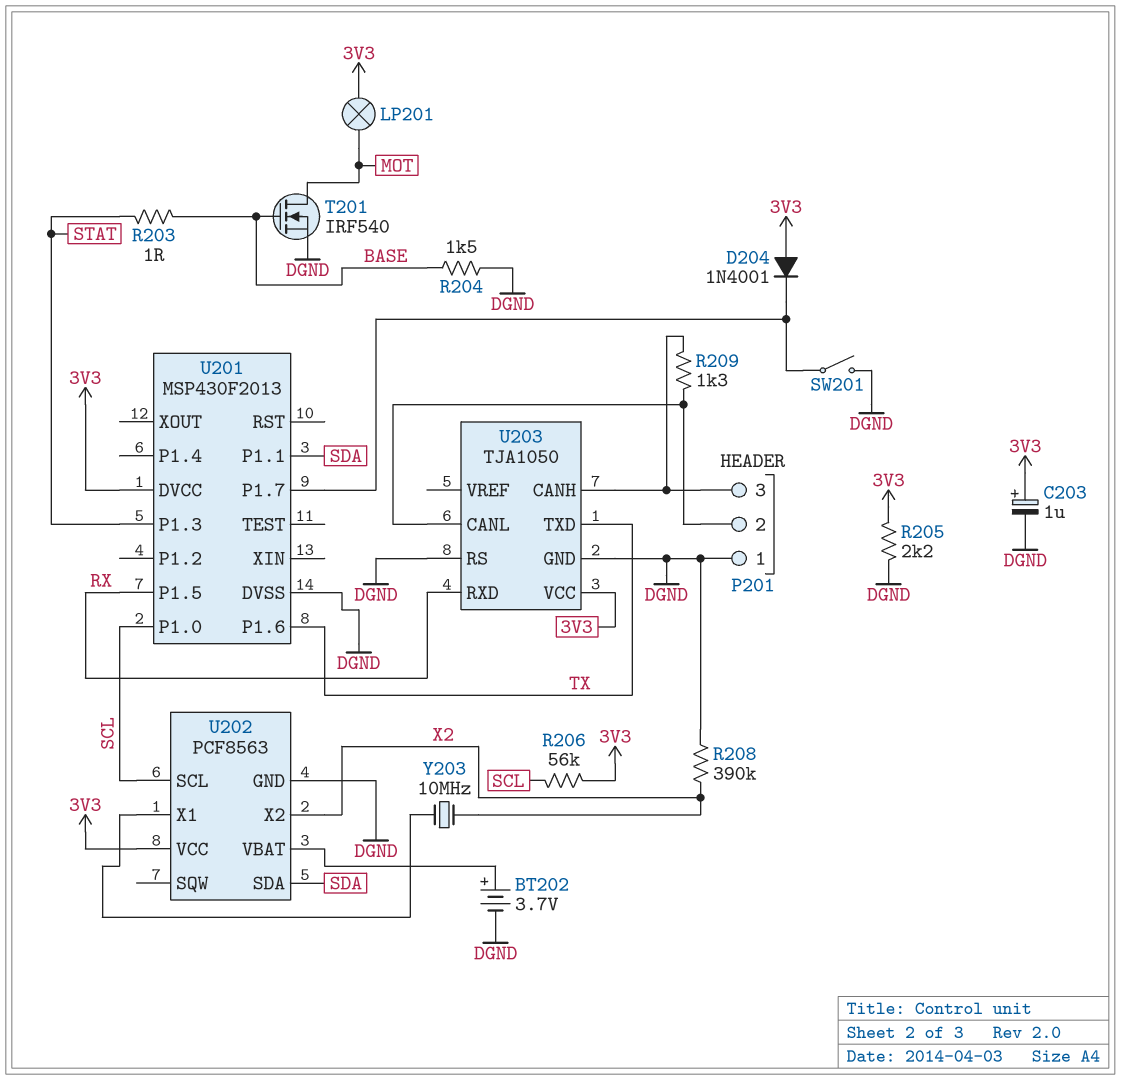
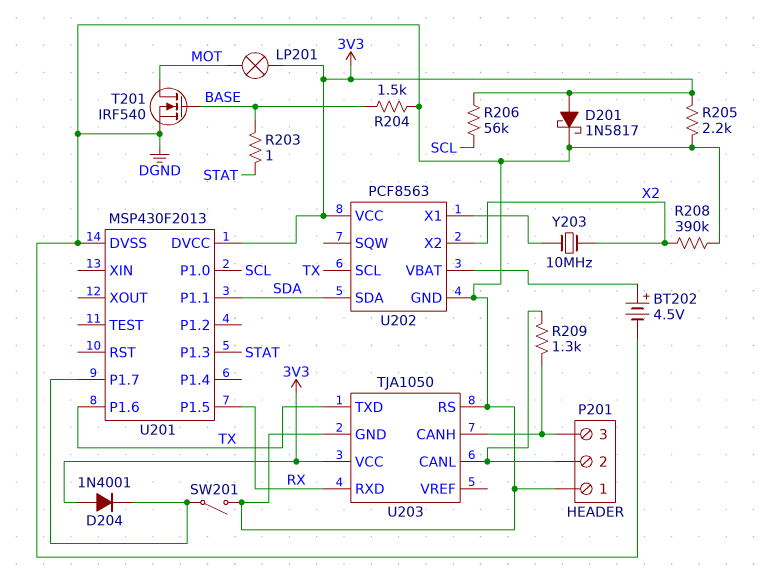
BT202: 3.7V (plus U202/VBAT, minus DGND) -> 4.5V (plus U202/VBAT, minus DGND)
C203: 1uF (plus 3V3, minus DGND) -> none
D201: none -> schottky 1N5817 (A 3V3, K DGND)
U202 pin SCL: SCL -> TX

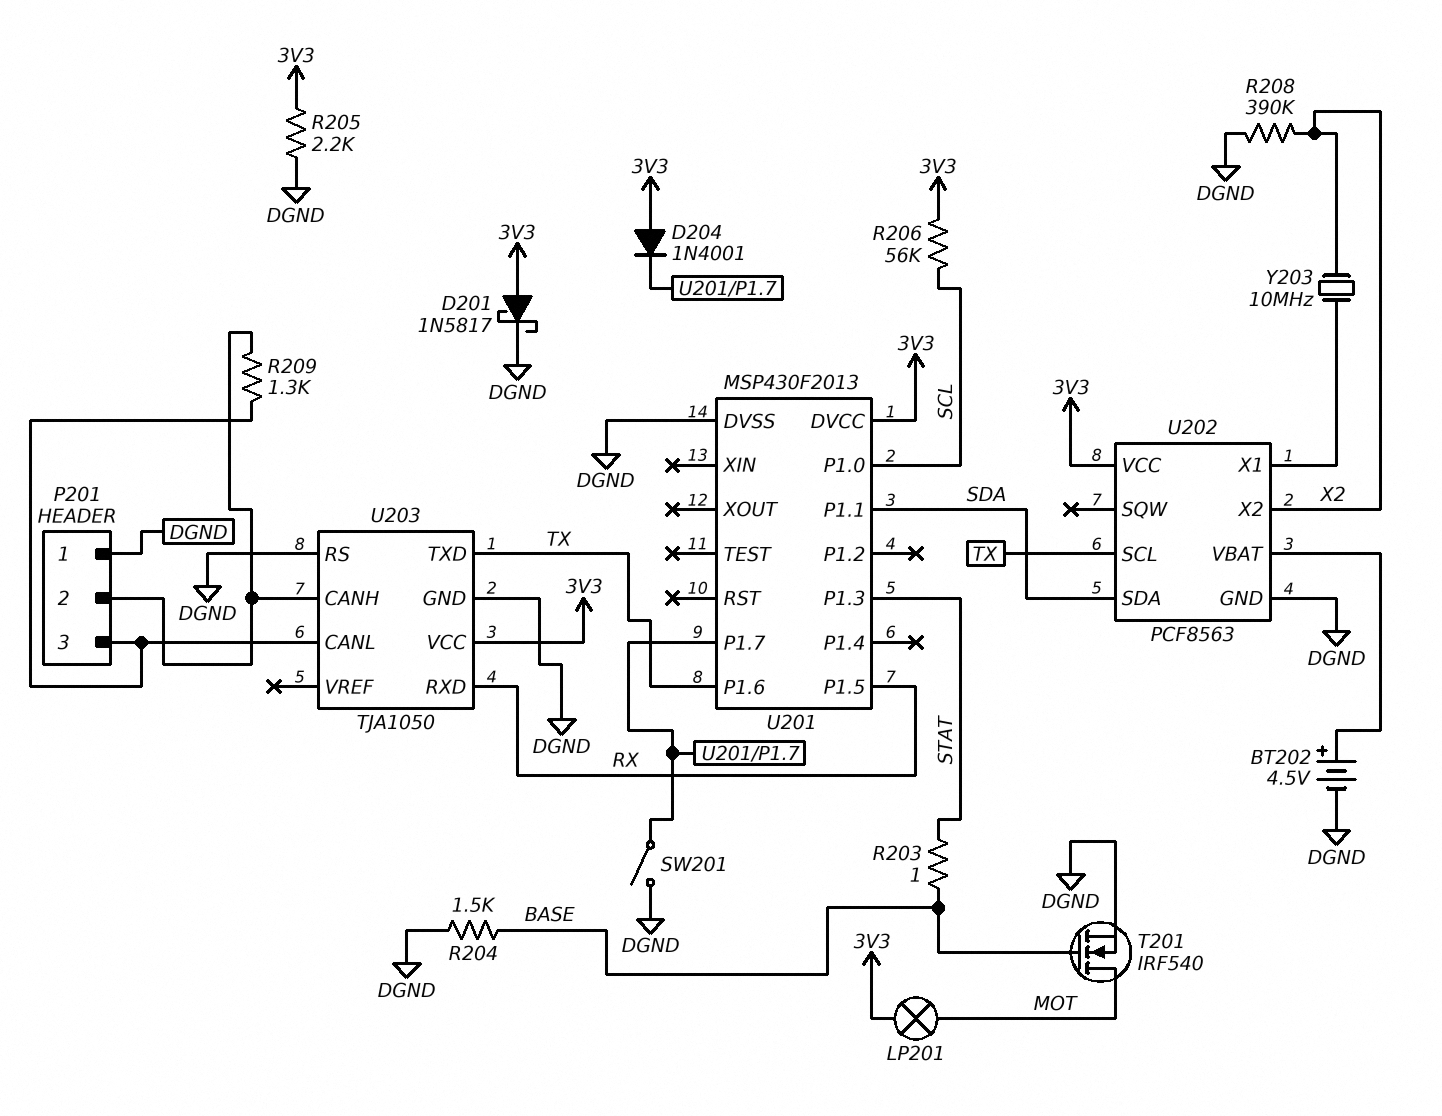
U203 pin CANH: P201/3 -> P201/2
U203 pin CANL: P201/2 -> P201/3

